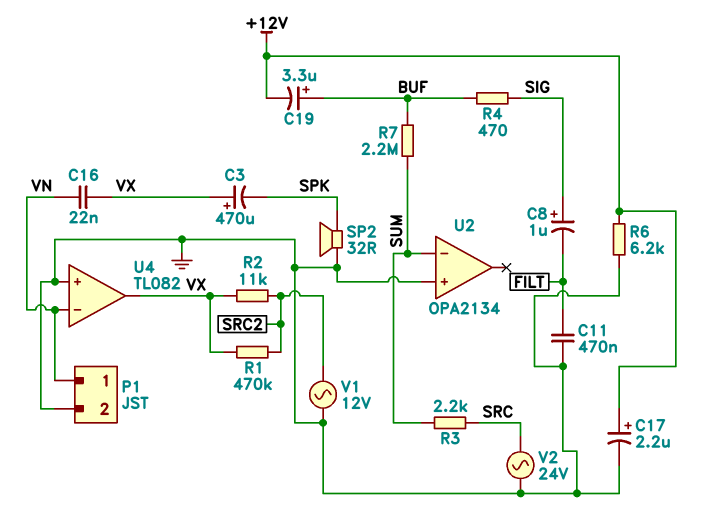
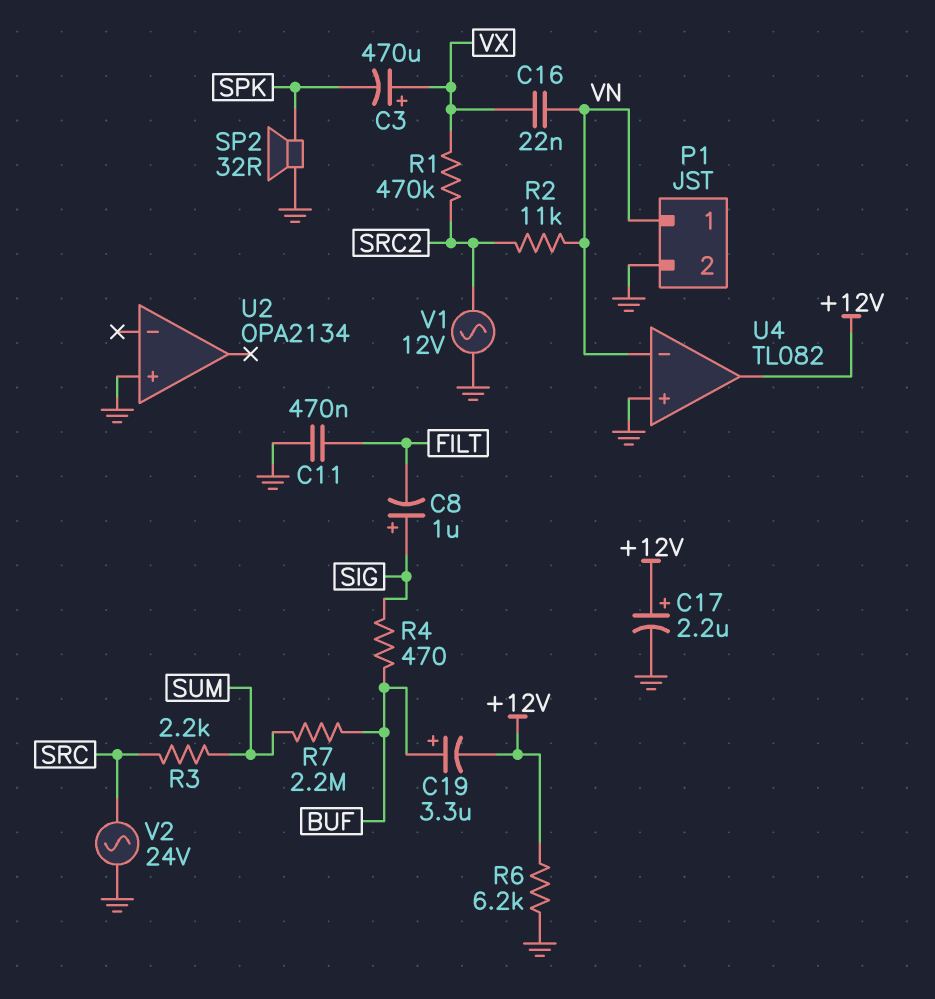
R2: 11k (SRC2, VX) -> 11k (SRC2, VN)
U2 pin in-: SUM -> none
U4 pin out: VX -> +12V

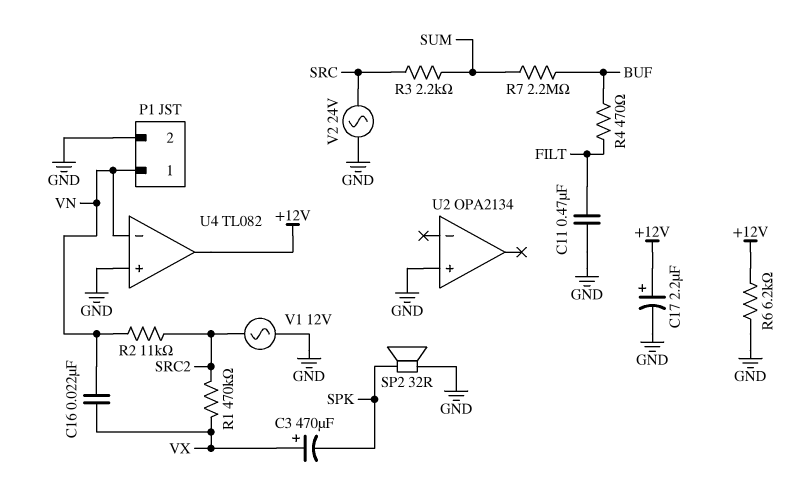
C8: 1uF (plus SIG, minus FILT) -> none
C19: 3.3uF (plus BUF, minus +12V) -> none
R4: 470 (BUF, SIG) -> 470 (BUF, FILT)

